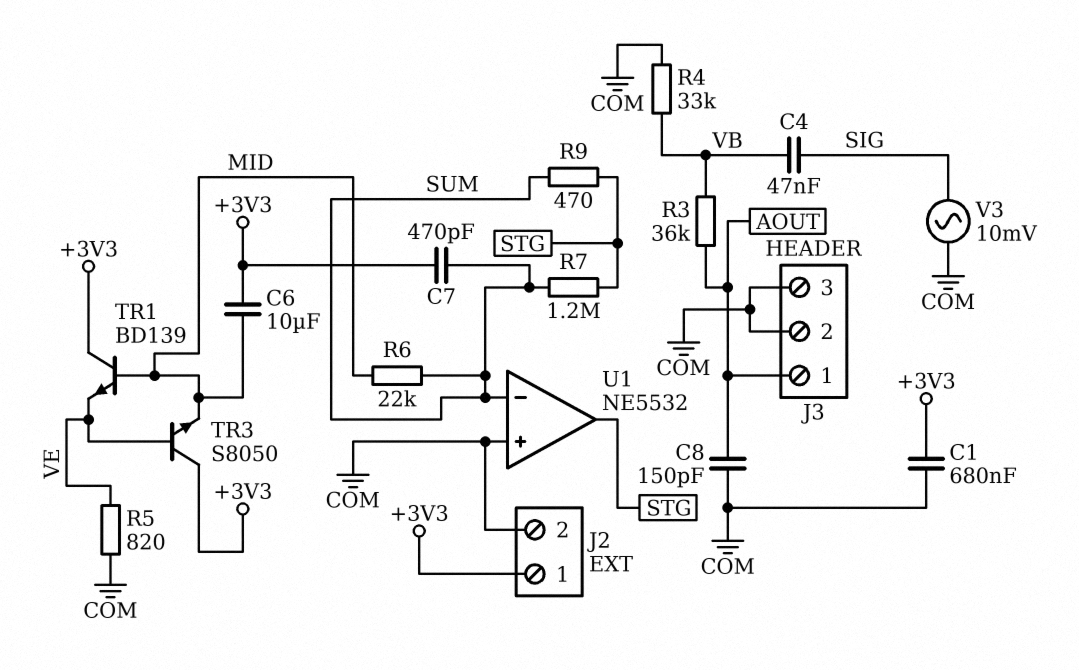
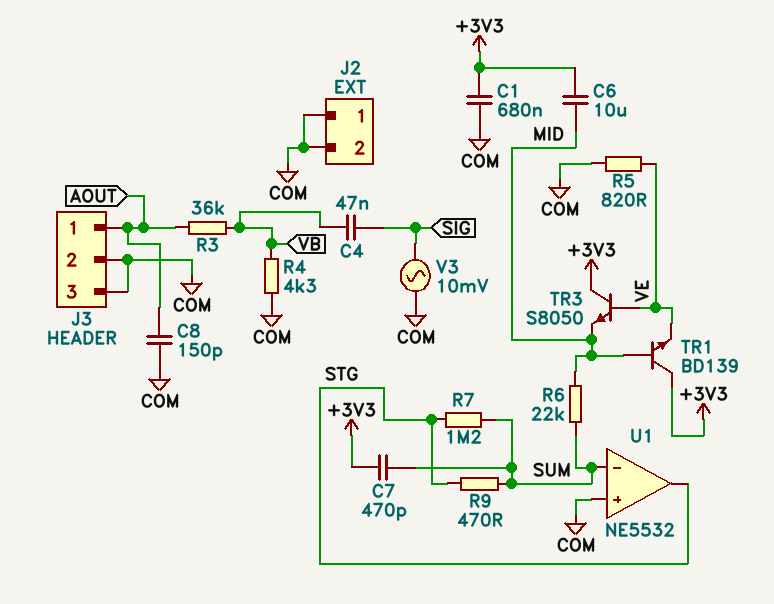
J2 pin 1: +3V3 -> COM
R4: 33k (COM, VB) -> 4.3k (COM, VB)

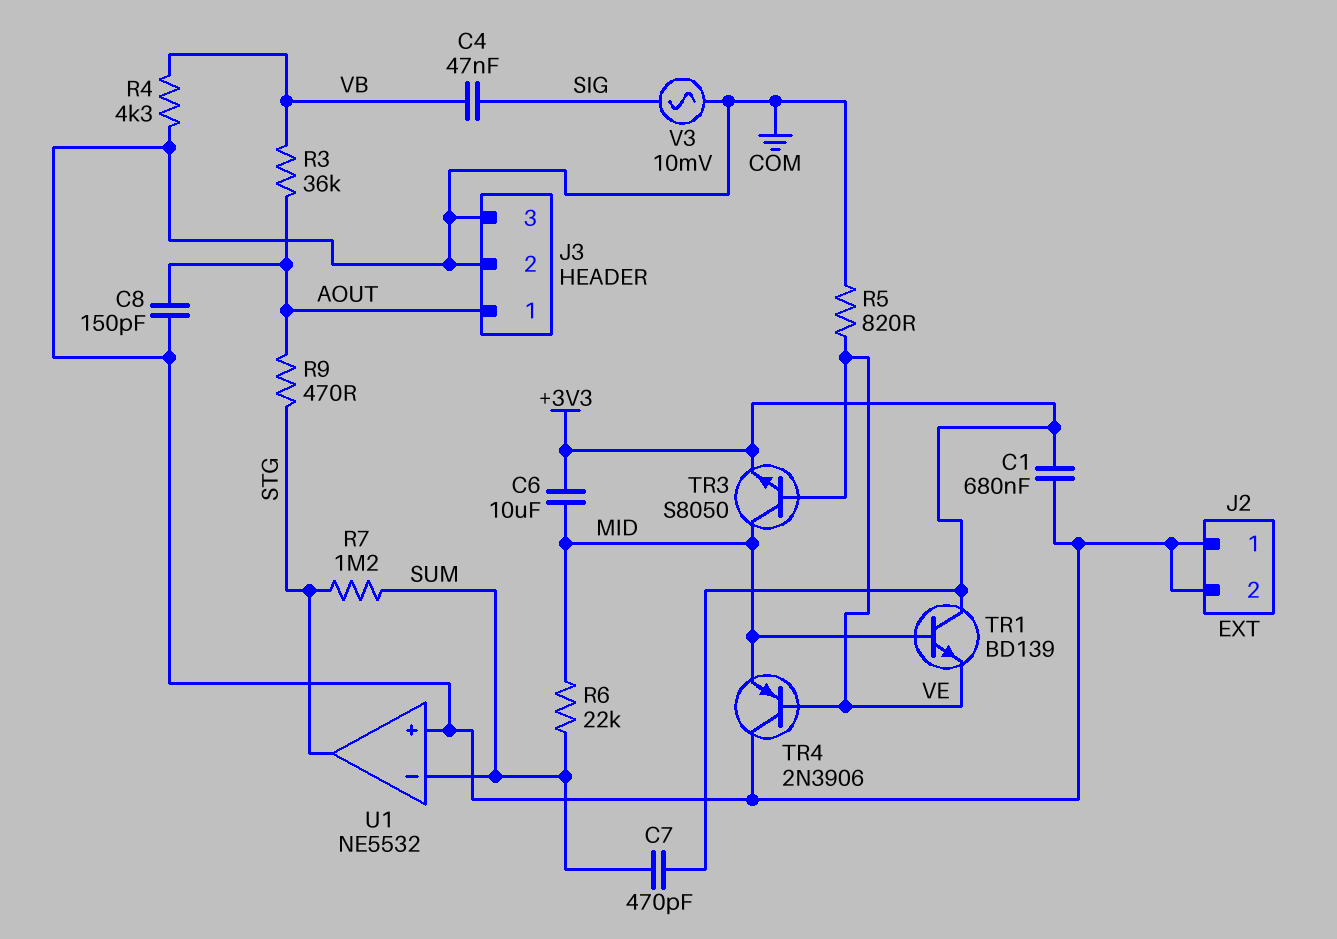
R9: 470 (STG, SUM) -> 470 (AOUT, STG)
TR3: NPN S8050 (B VE, C +3V3, E MID) -> NPN S8050 (B VE, C MID, E +3V3)
TR4: none -> PNP 2N3906 (B VE, C COM, E MID)

